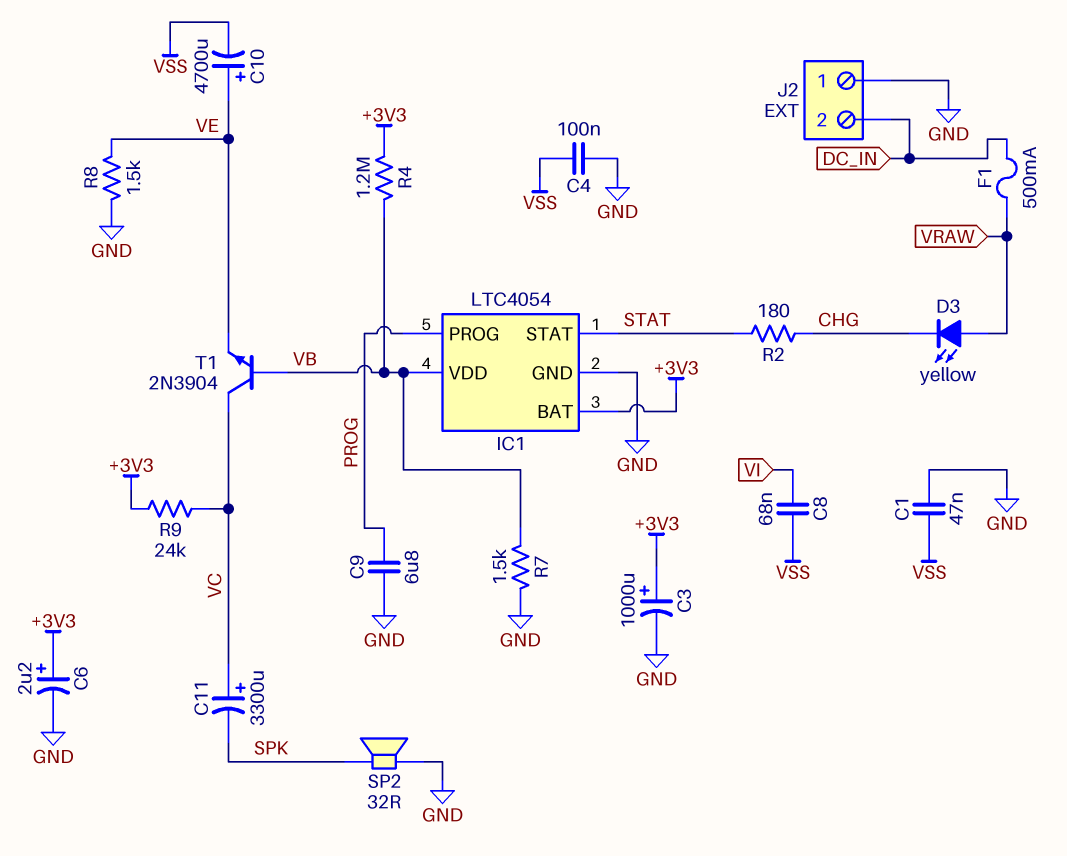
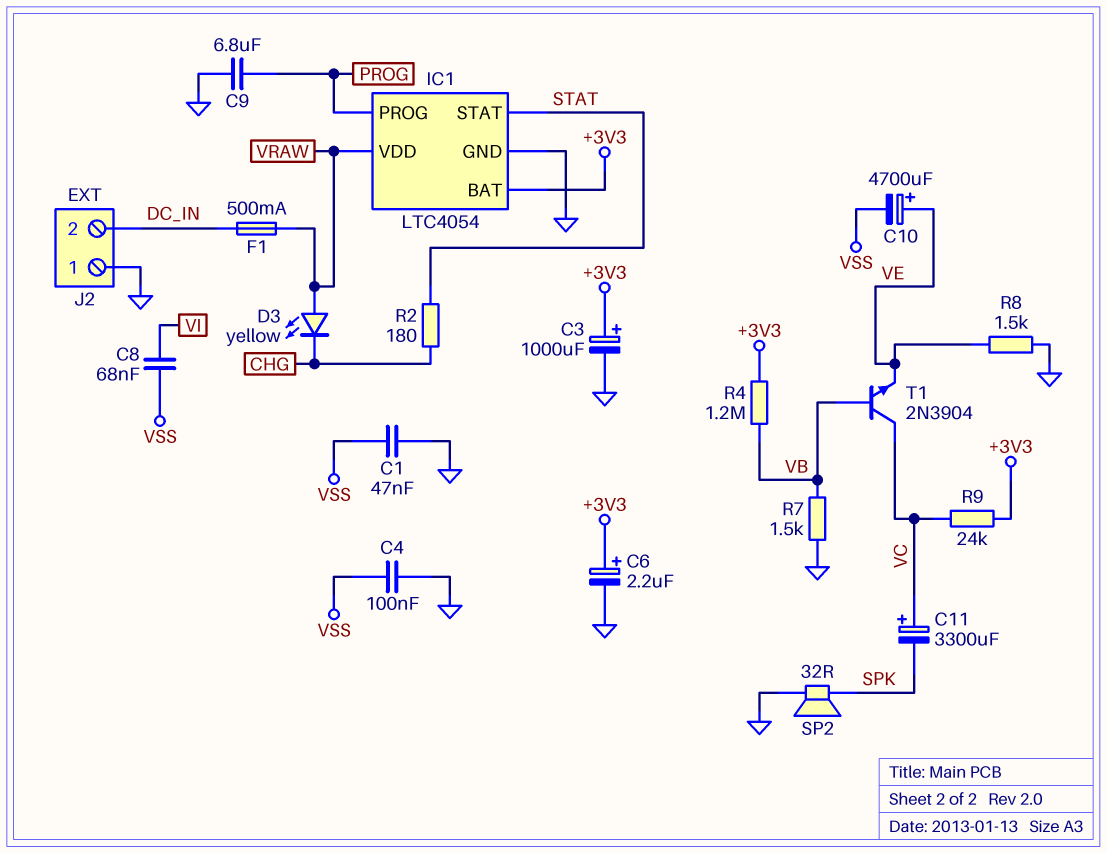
IC1 pin VDD: VB -> VRAW

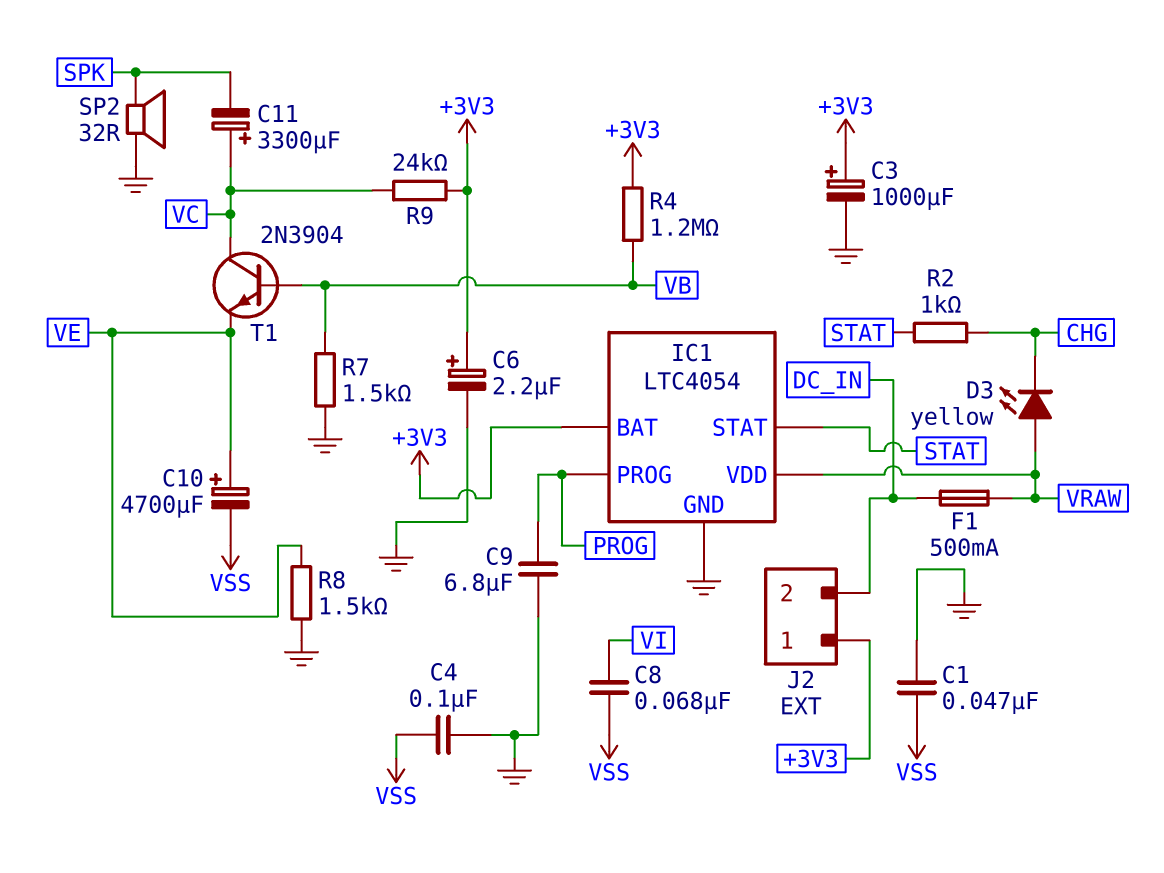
J2 pin 1: GND -> +3V3
R2: 180 (CHG, STAT) -> 1k (CHG, STAT)

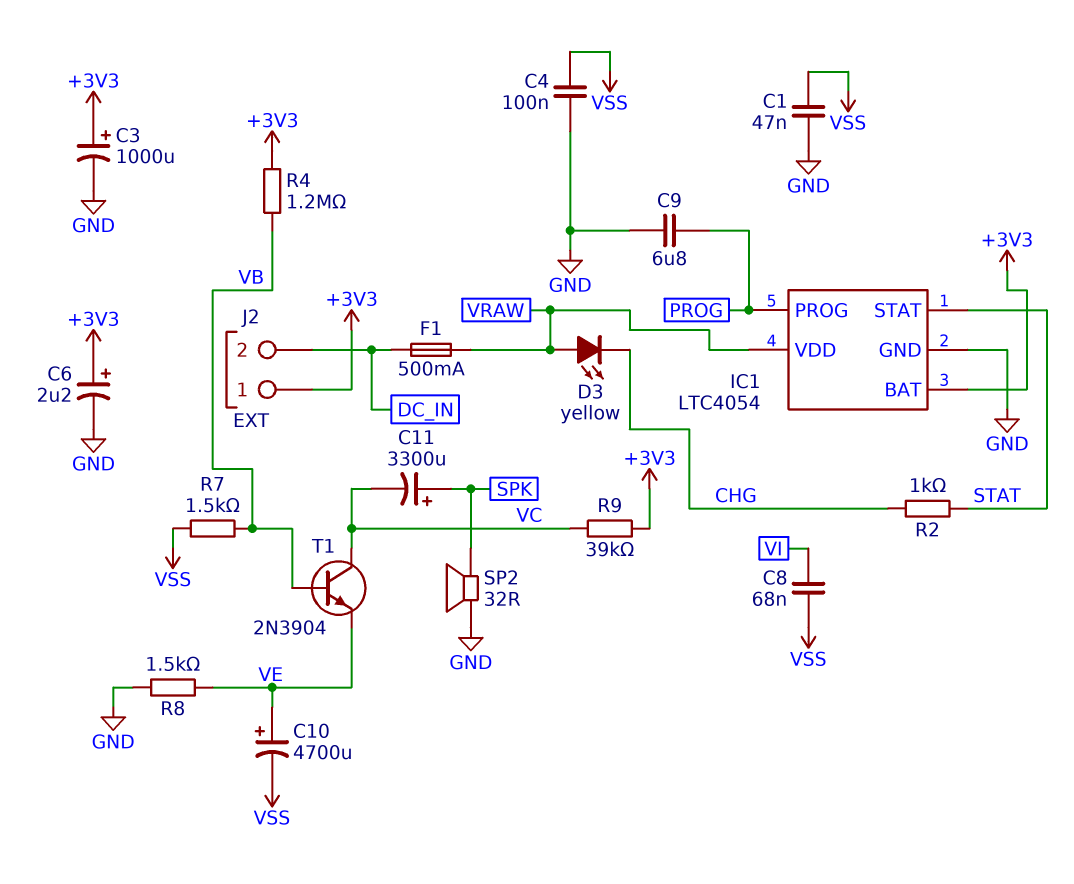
C11: 3300uF (plus VC, minus SPK) -> 3300uF (plus SPK, minus VC)
R7: 1.5k (GND, VB) -> 1.5k (VB, VSS)
R9: 24k (+3V3, VC) -> 39k (+3V3, VC)

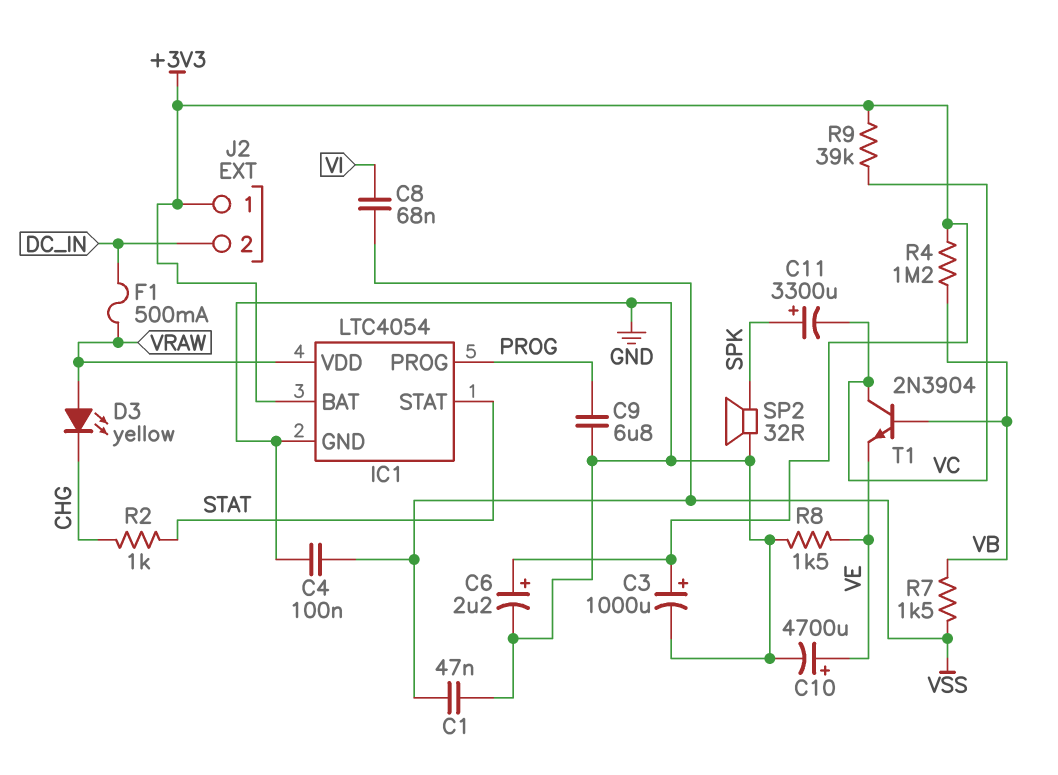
C10: 4700uF (plus VE, minus VSS) -> 4700uF (plus VE, minus GND)

